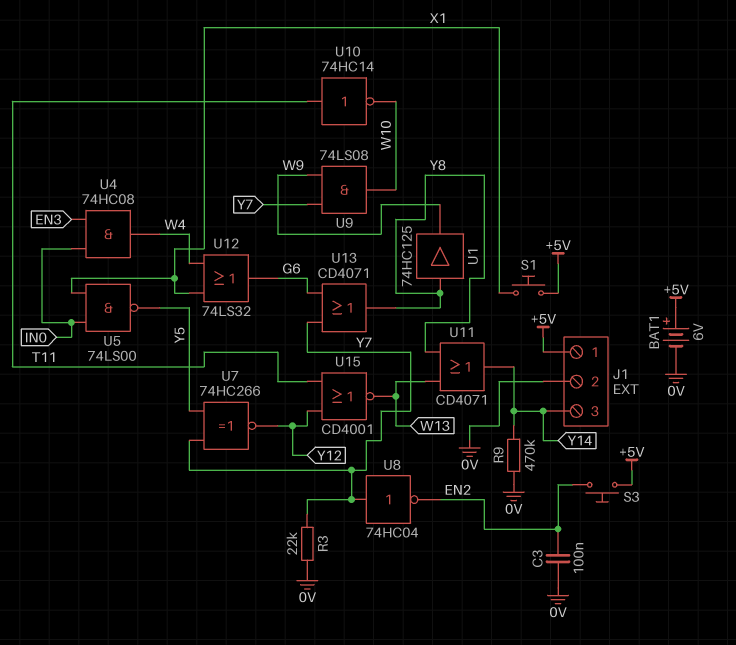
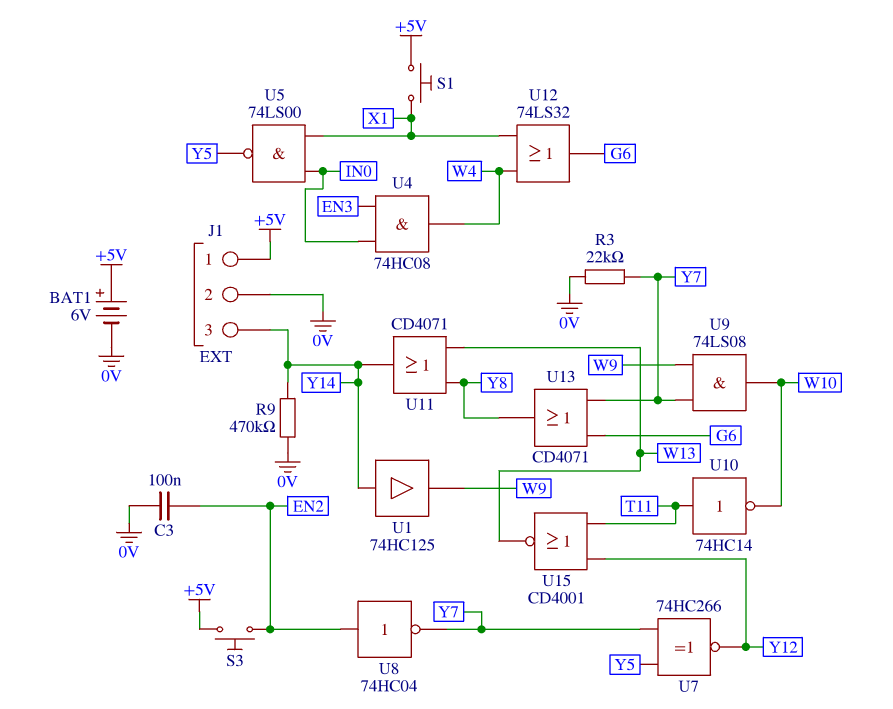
U1: buffer 74HC125 (in Y8, out W9) -> buffer 74HC125 (in Y14, out W9)
U8: NOT 74HC04 (in Y7, out EN2) -> NOT 74HC04 (in EN2, out Y7)

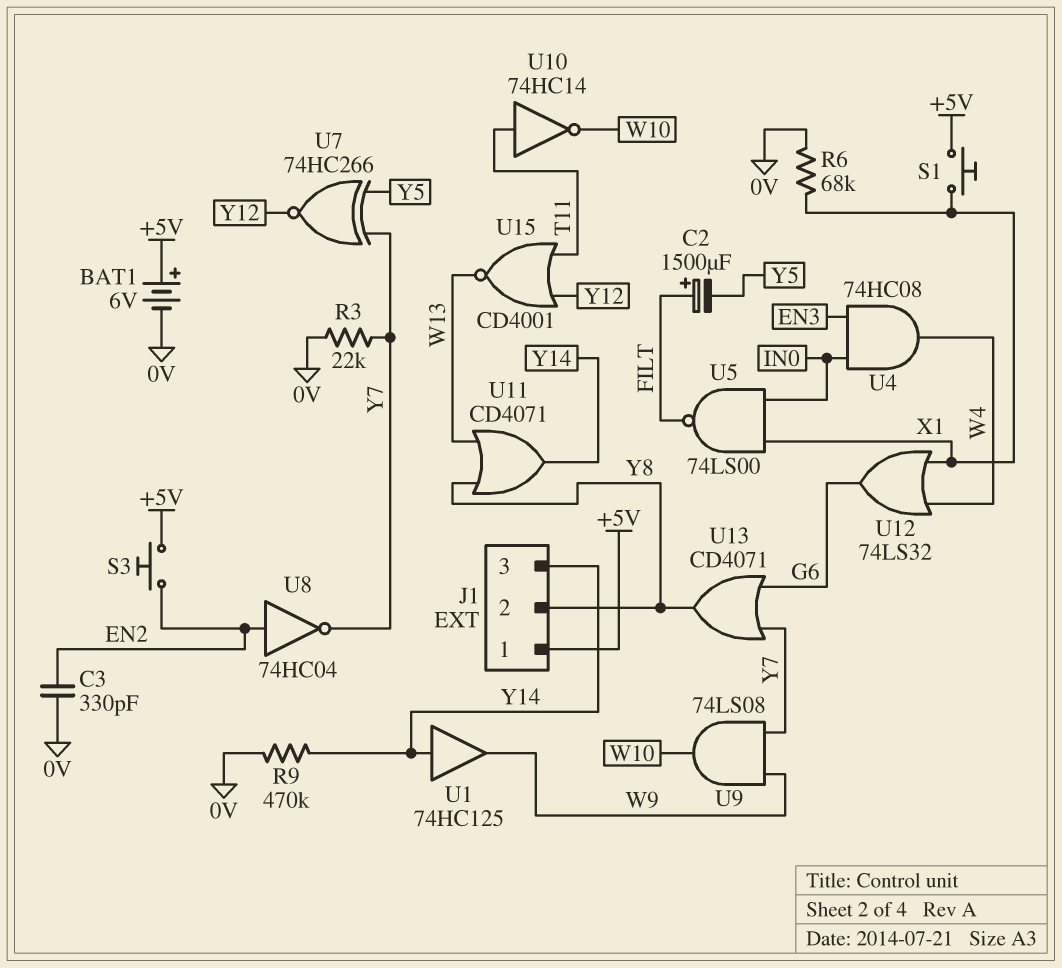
C2: none -> 1500uF (plus FILT, minus Y5)
C3: 100nF (0V, EN2) -> 330pF (0V, EN2)
J1 pin 2: 0V -> Y8
R6: none -> 68k (0V, X1)
U5: NAND 74LS00 (in IN0, in X1, out Y5) -> NAND 74LS00 (in IN0, in X1, out FILT)

